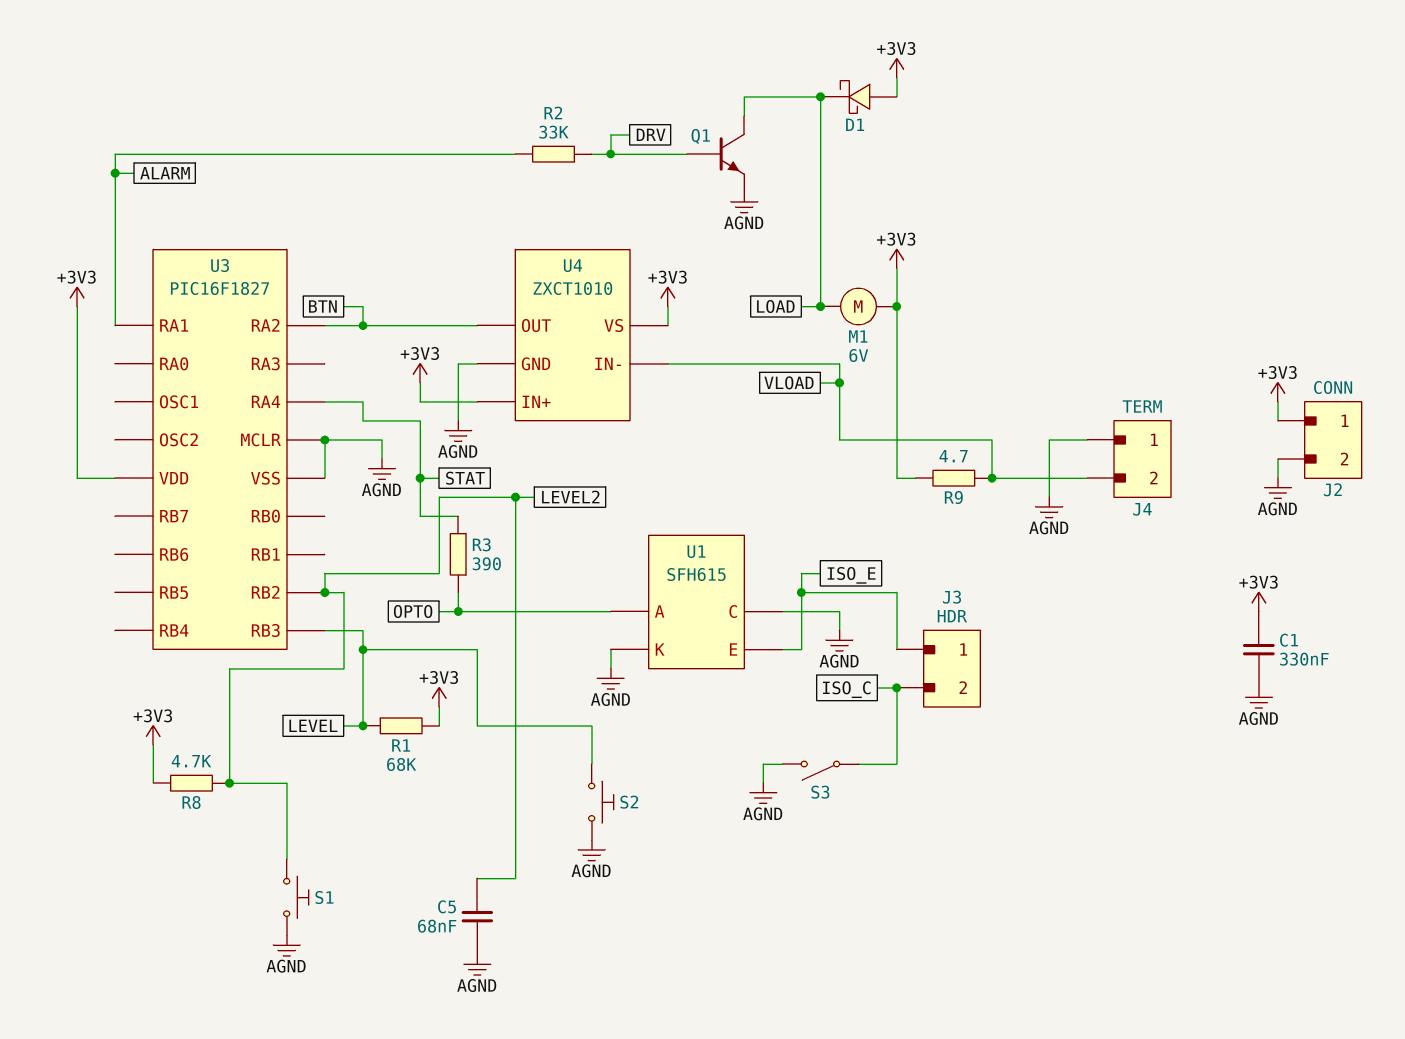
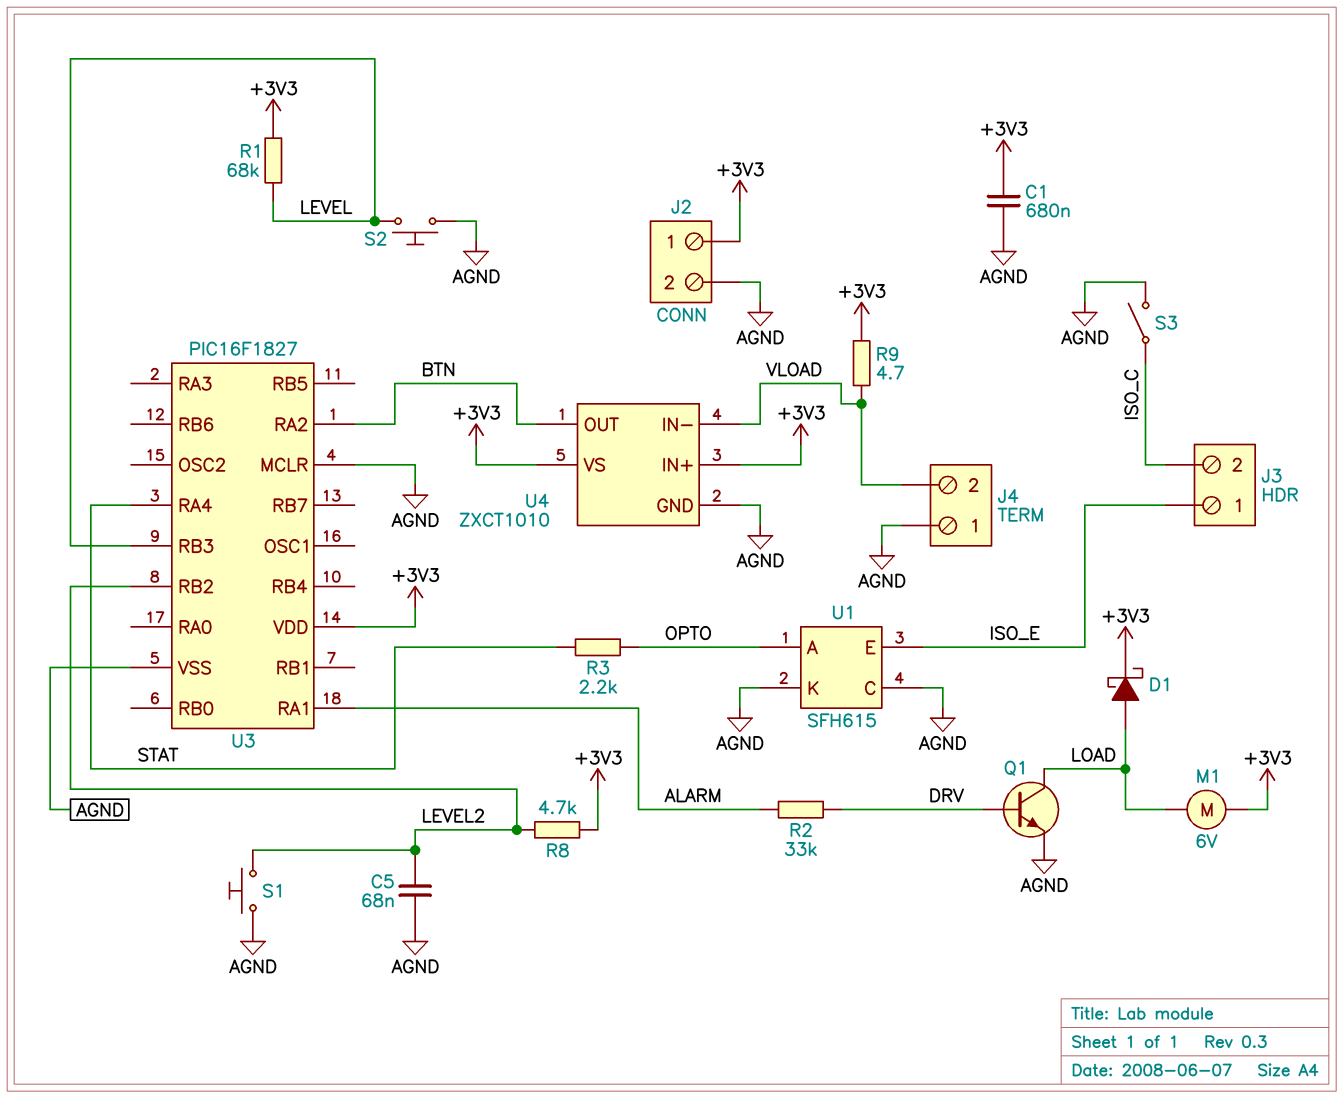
C1: 330nF (+3V3, AGND) -> 680nF (+3V3, AGND)
D1: schottky (A +3V3, K LOAD) -> schottky (A LOAD, K +3V3)
R3: 390 (OPTO, STAT) -> 2.2k (OPTO, STAT)

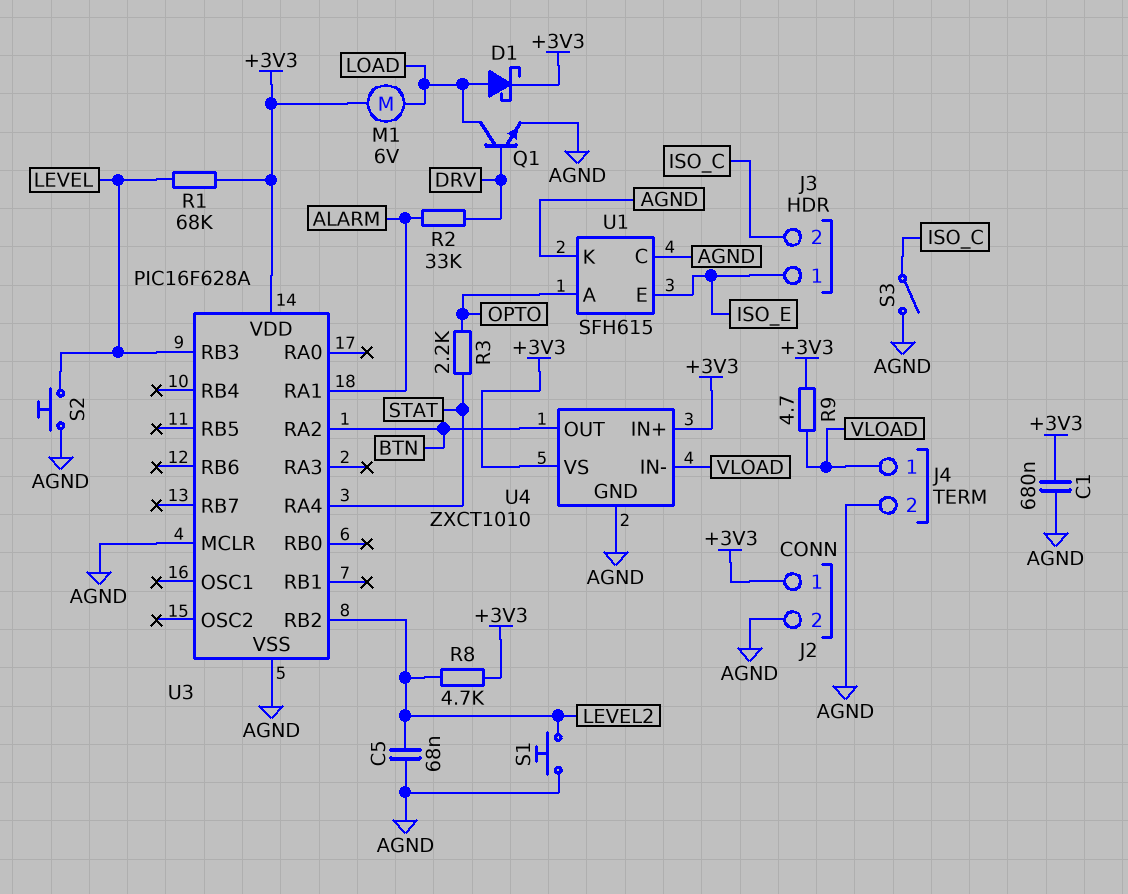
J4 pin 1: AGND -> VLOAD
J4 pin 2: VLOAD -> AGND
U3: PIC16F1827 -> PIC16F628A

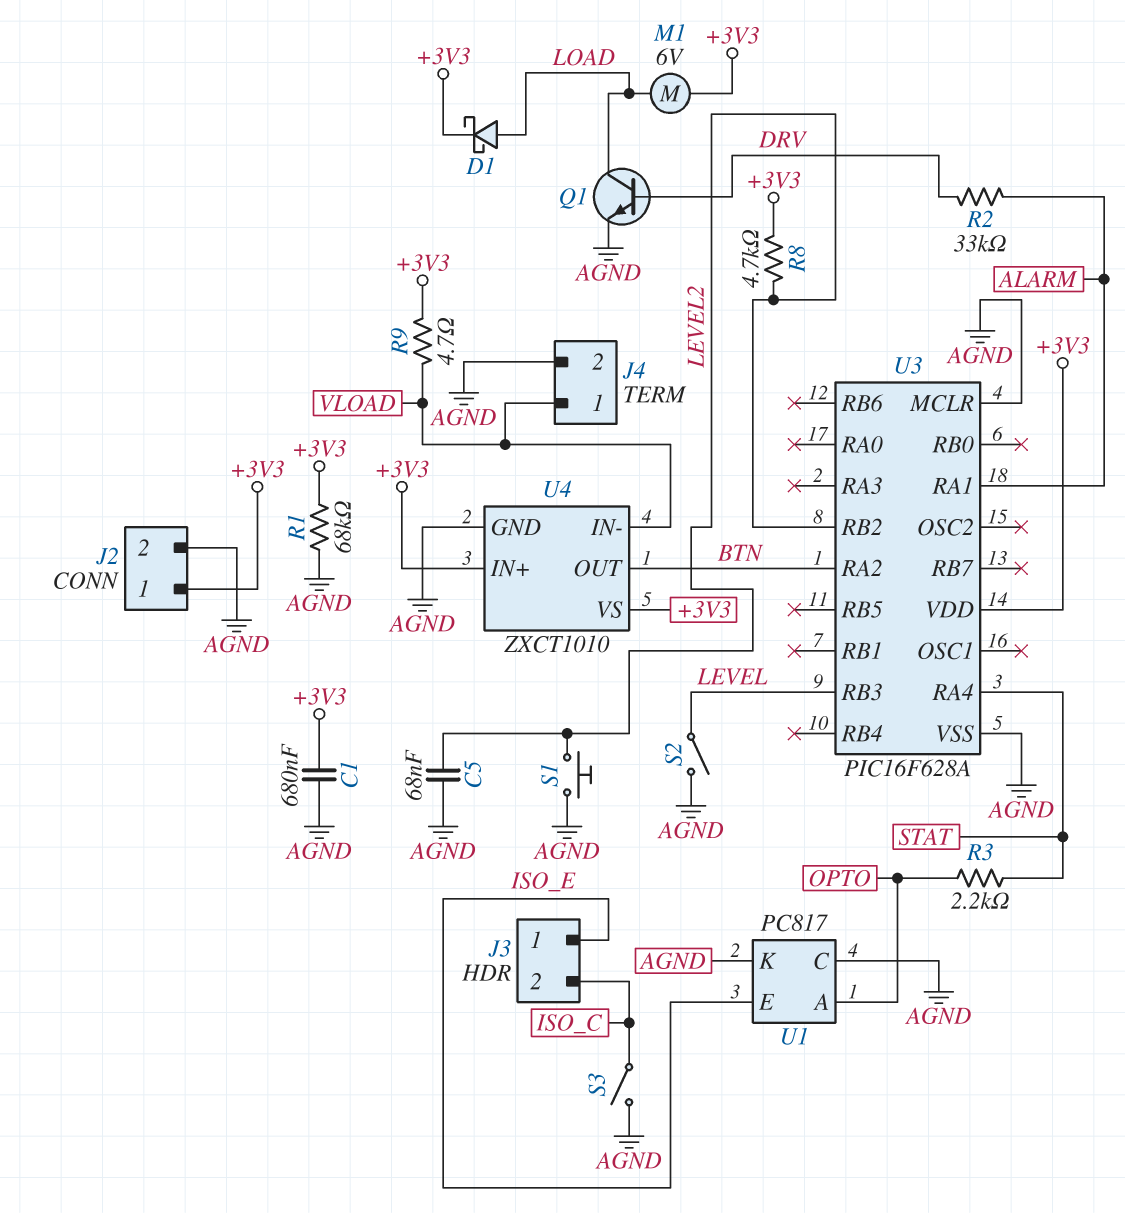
R1: 68k (+3V3, LEVEL) -> 68k (+3V3, AGND)
S2: button (AGND, LEVEL) -> switch (AGND, LEVEL)
U1: SFH615 -> PC817

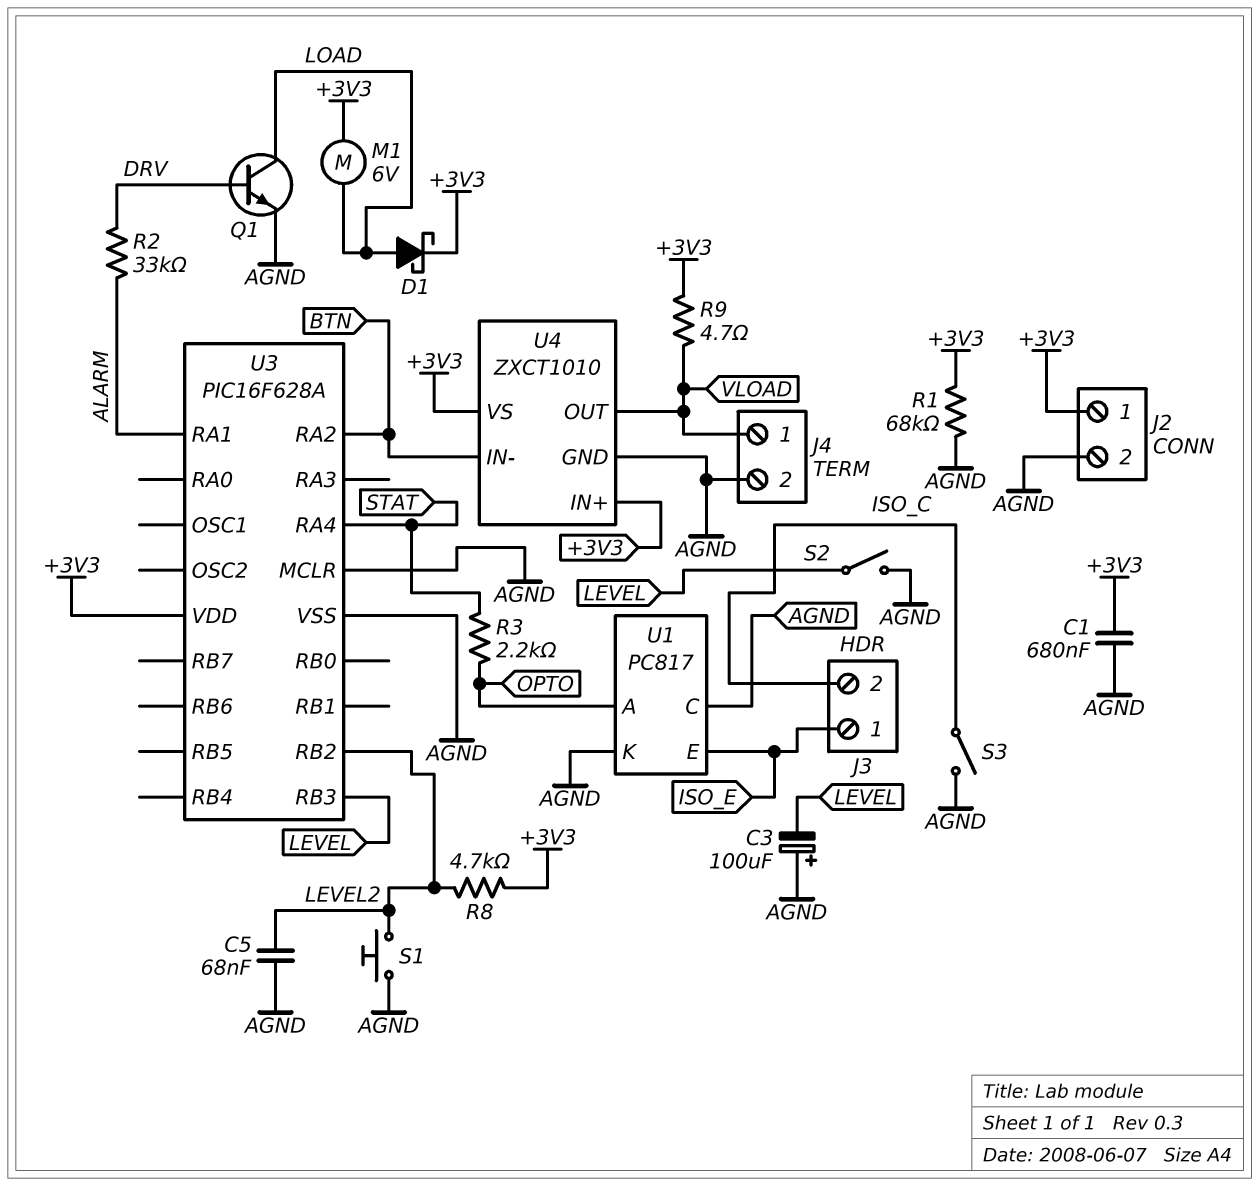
C3: none -> 100uF (plus AGND, minus LEVEL)
U4 pin IN-: VLOAD -> BTN
U4 pin OUT: BTN -> VLOAD

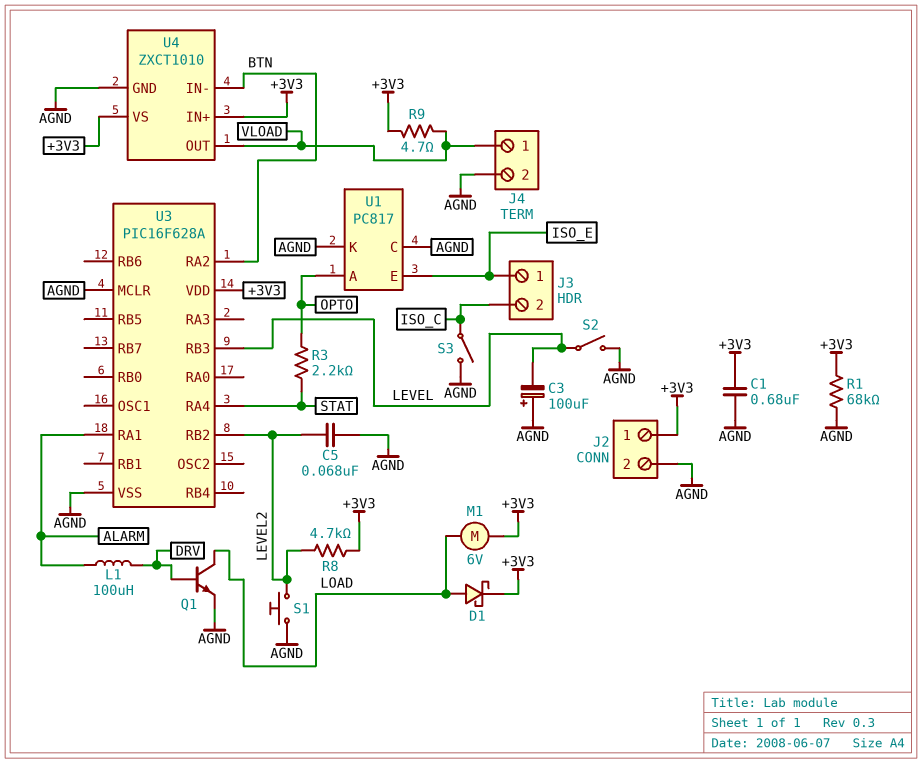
L1: none -> 100uH (ALARM, DRV)
R2: 33k (ALARM, DRV) -> none

